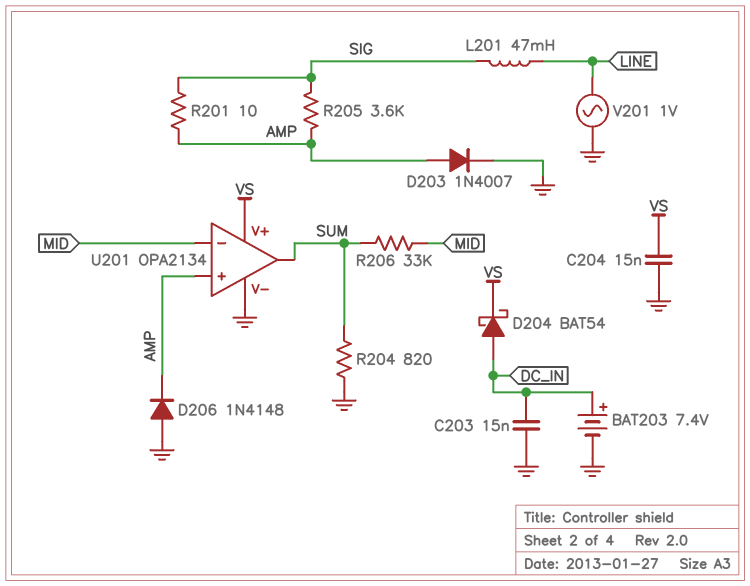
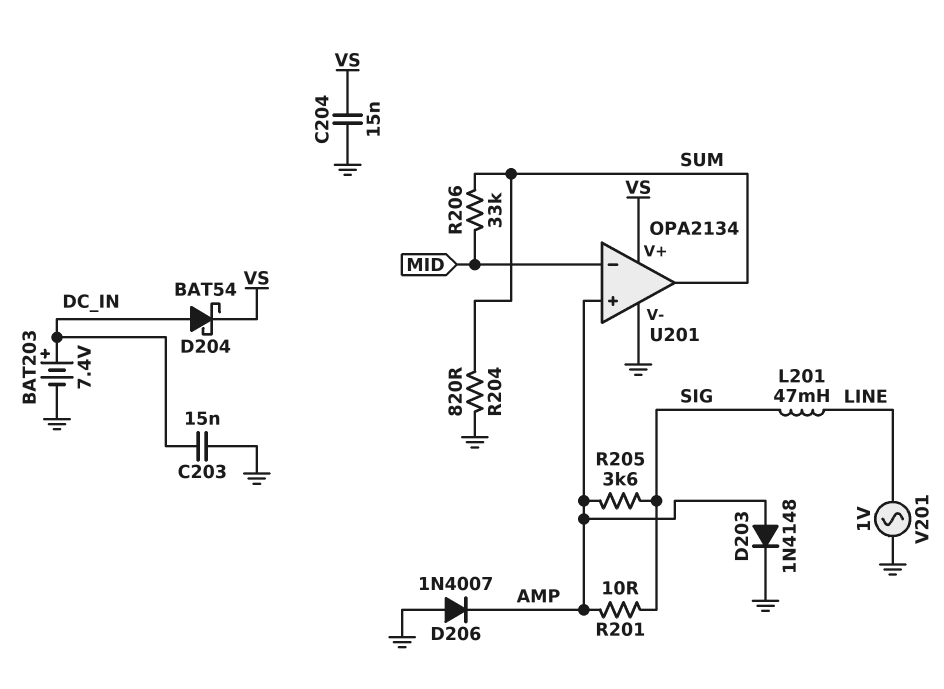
D203: diode 1N4007 (A AMP, K GND) -> diode 1N4148 (A AMP, K GND)
D206: diode 1N4148 (A GND, K AMP) -> diode 1N4007 (A GND, K AMP)

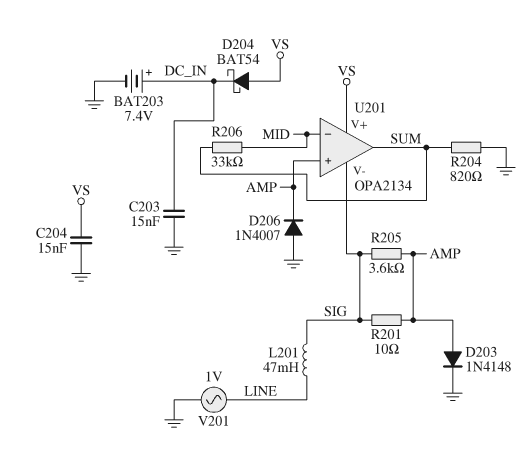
D204: schottky BAT54 (A DC_IN, K VS) -> schottky BAT54 (A VS, K DC_IN)
U201 pin V-: GND -> SIG

